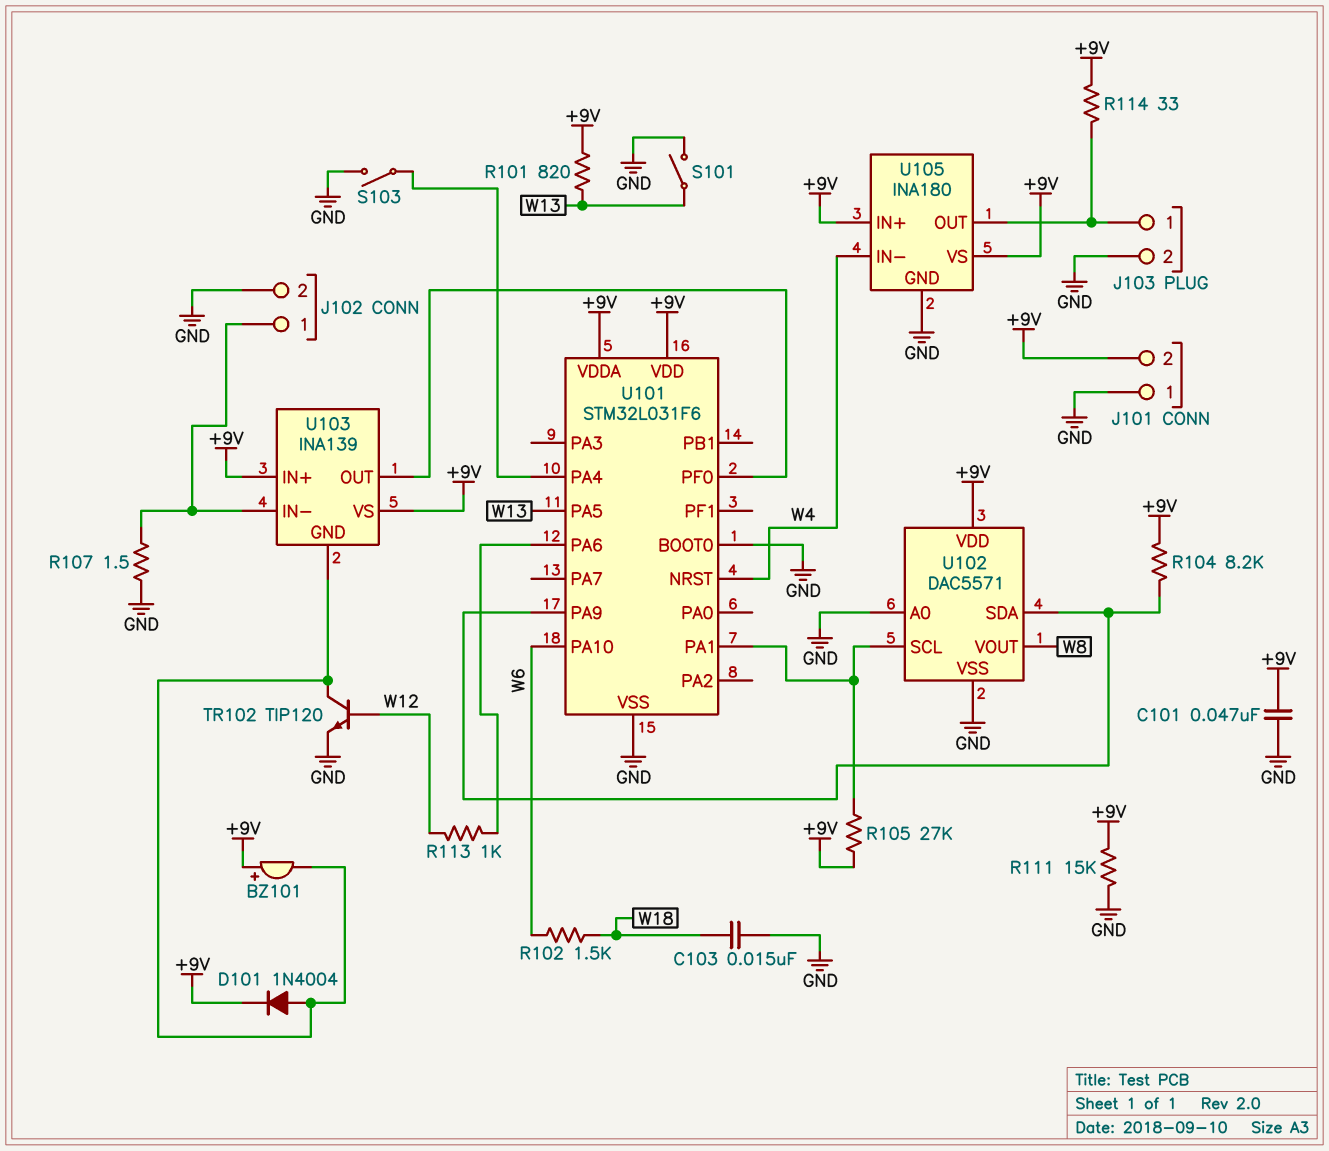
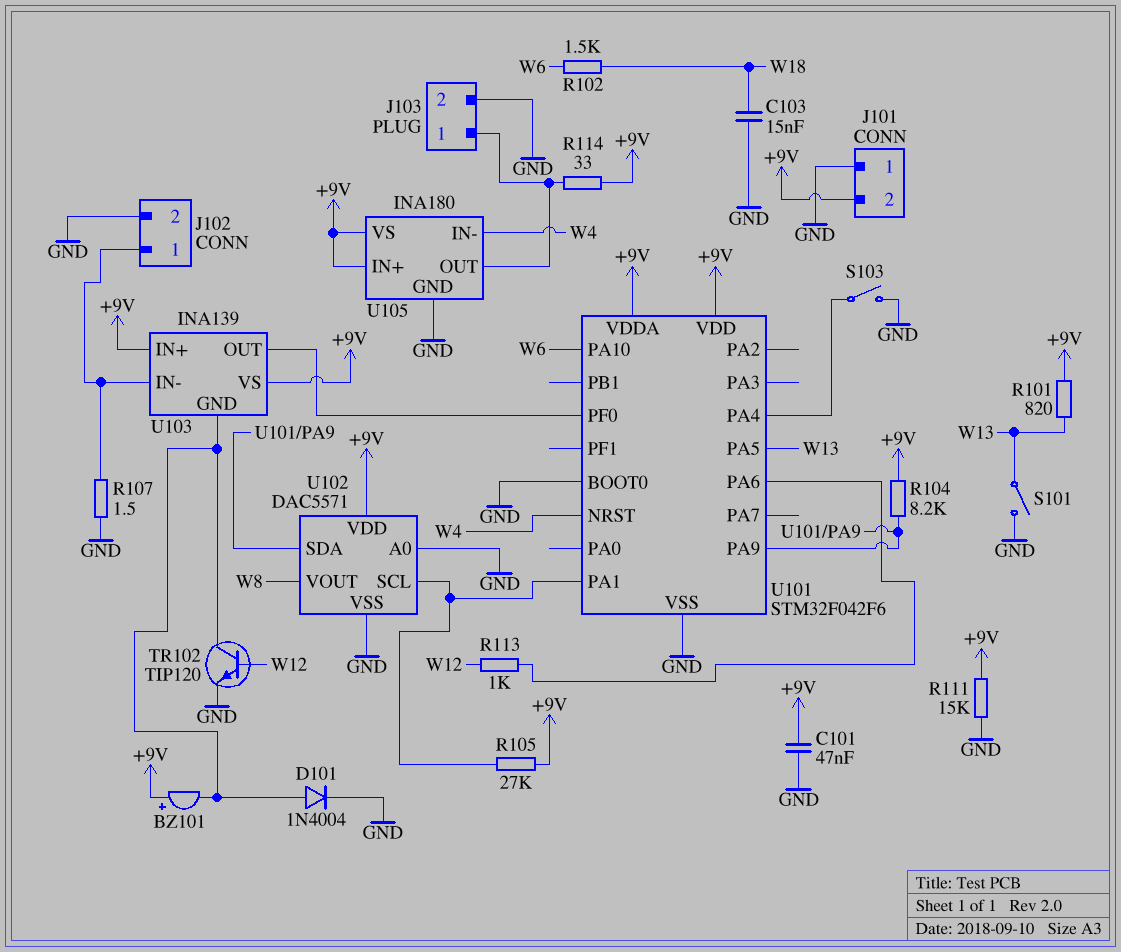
D101: diode 1N4004 (A U103/GND, K +9V) -> diode 1N4004 (A U103/GND, K GND)
U101: STM32L031F6 -> STM32F042F6

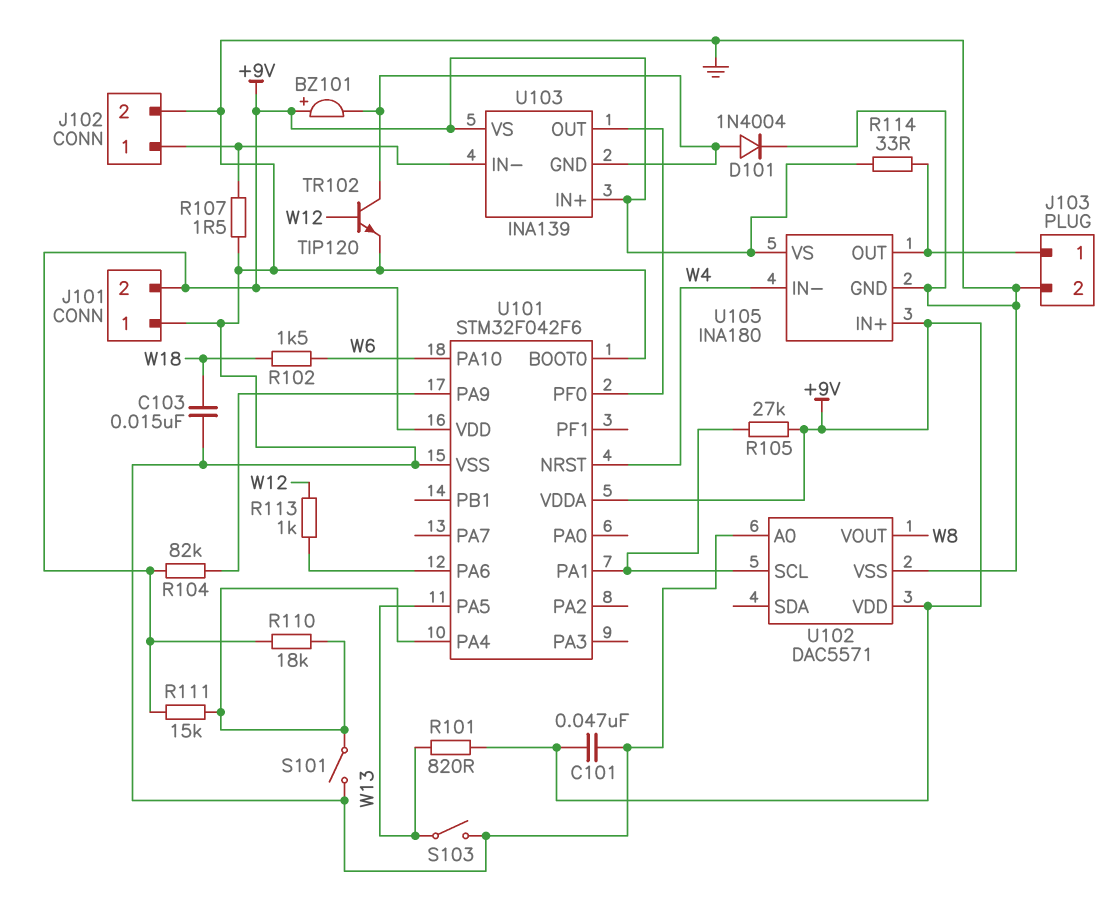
R104: 8.2k (+9V, U101/PA9) -> 82k (+9V, U101/PA9)
R110: none -> 18k (+9V, U101/PA4)
R111: 15k (+9V, GND) -> 15k (+9V, U101/PA4)
S101: switch (GND, W13) -> switch (GND, U101/PA4)
S103: switch (GND, U101/PA4) -> switch (GND, W13)
U102 pin SDA: U101/PA9 -> none

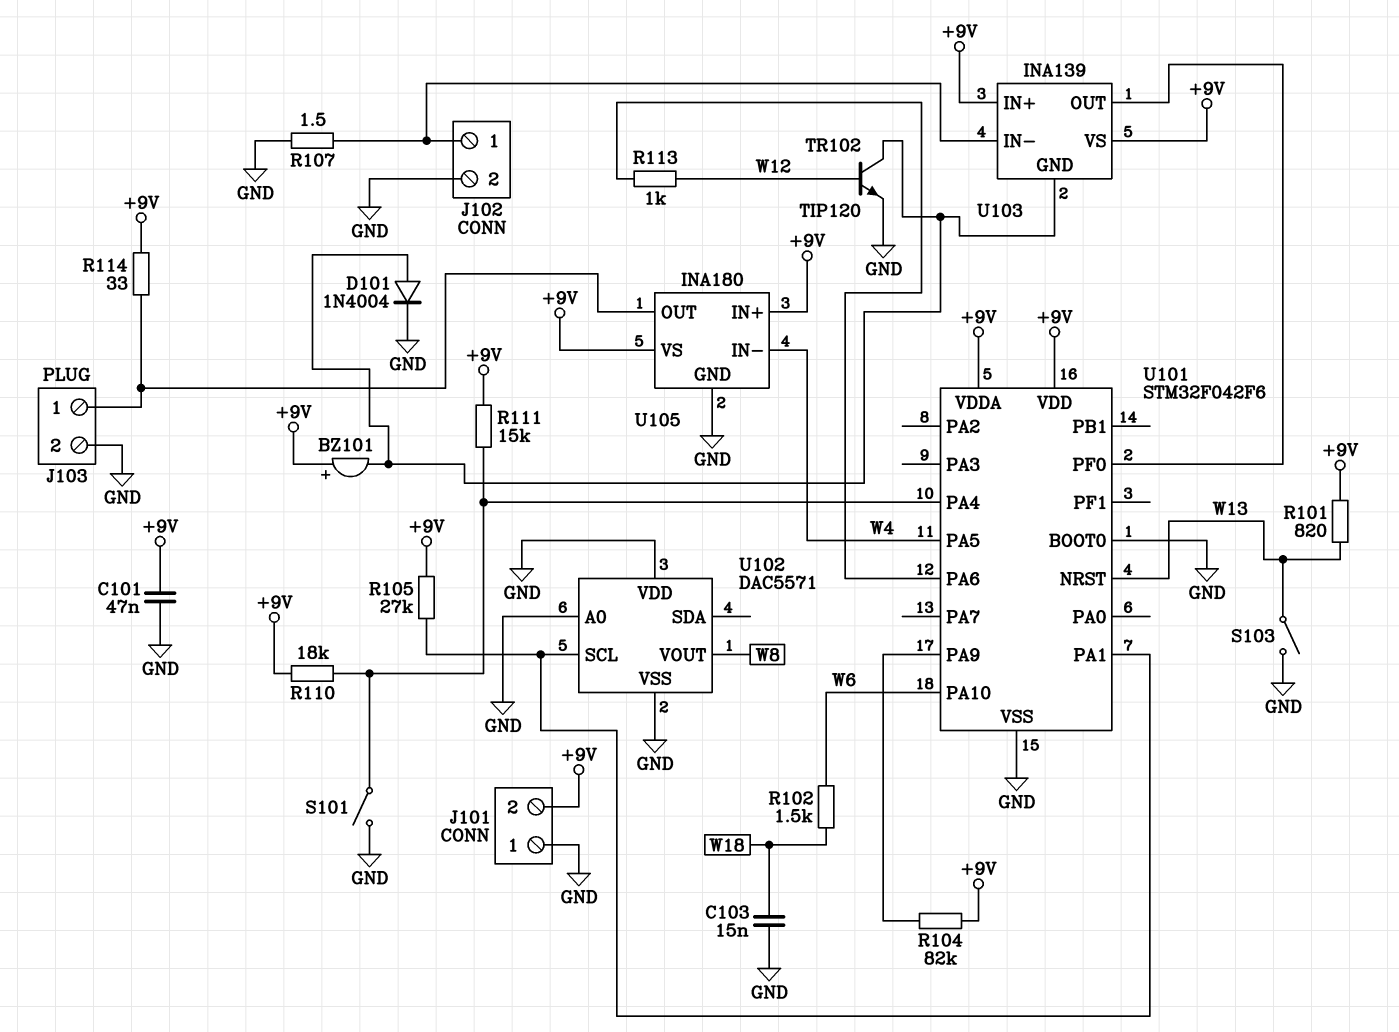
U101 pin NRST: W4 -> W13
U101 pin PA5: W13 -> W4
U102 pin VDD: +9V -> GND

